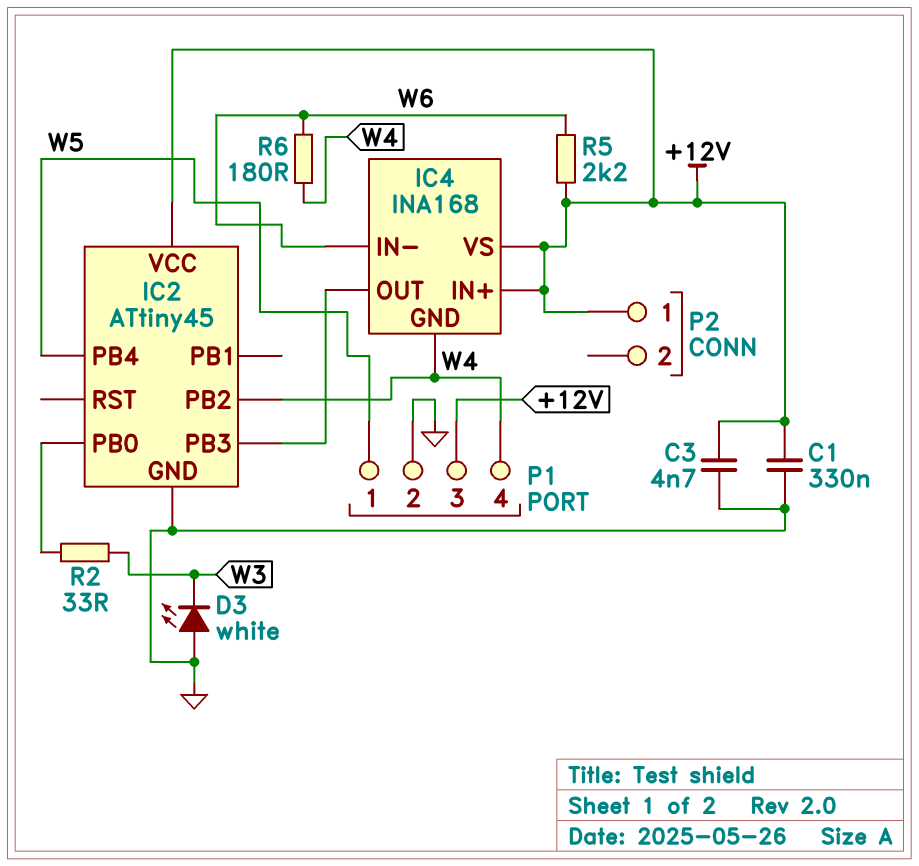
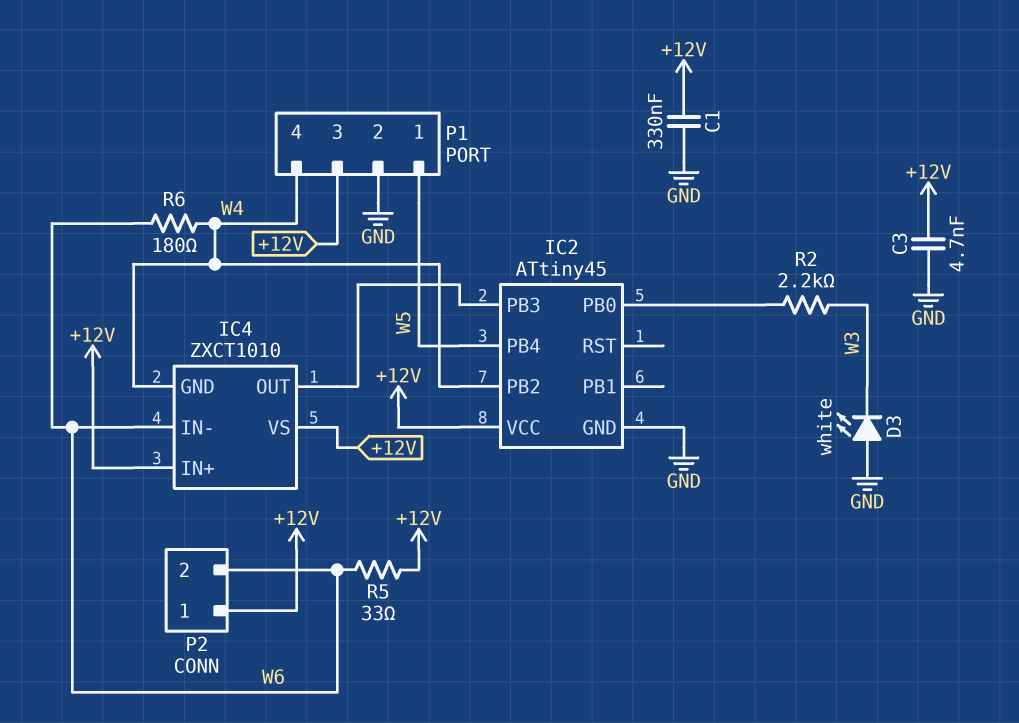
IC4: INA168 -> ZXCT1010
P2 pin 2: none -> W6
R2: 33 (IC2/PB0, W3) -> 2.2k (IC2/PB0, W3)
R5: 2.2k (+12V, W6) -> 33 (+12V, W6)

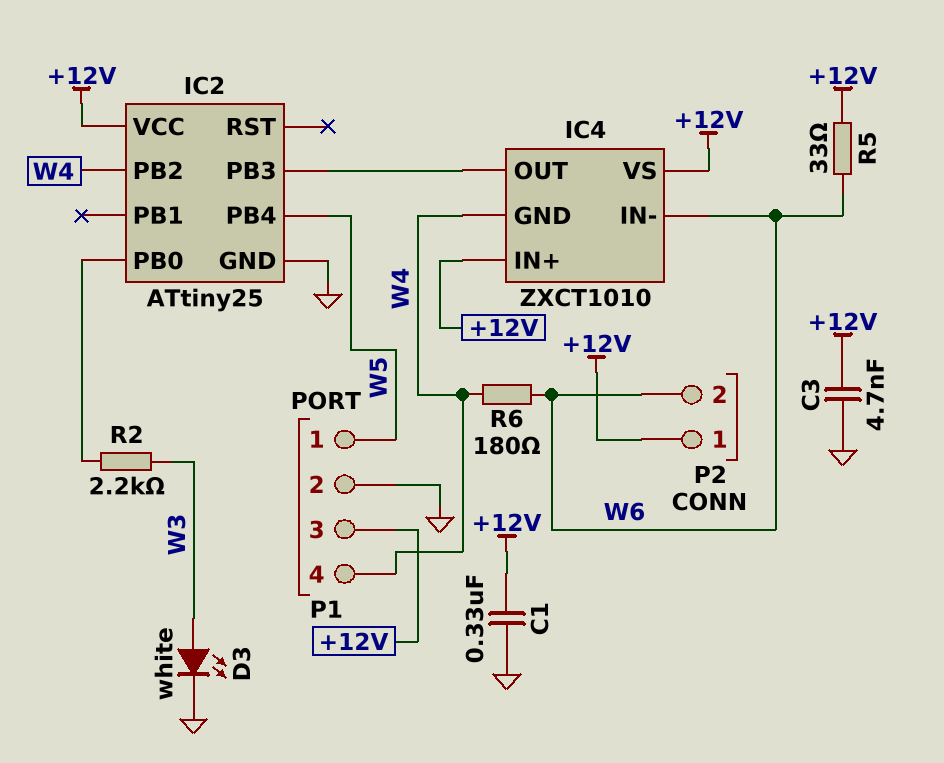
D3: LED white (A GND, K W3) -> LED white (A W3, K GND)
IC2: ATtiny45 -> ATtiny25

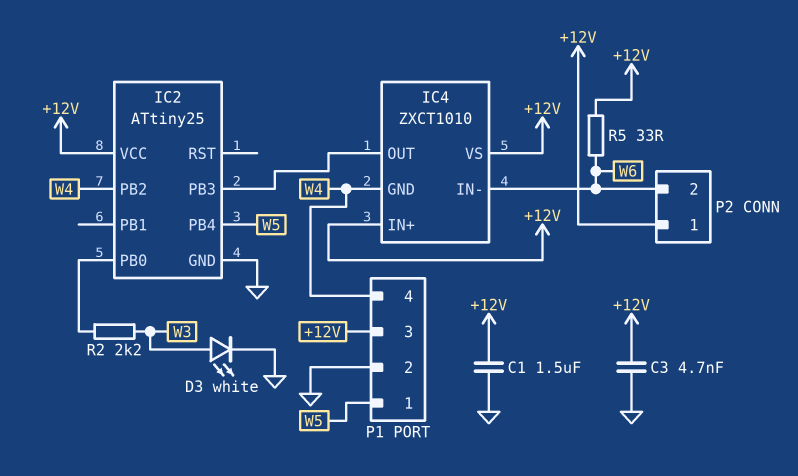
C1: 330nF (+12V, GND) -> 1.5uF (+12V, GND)
R6: 180 (W4, W6) -> none

